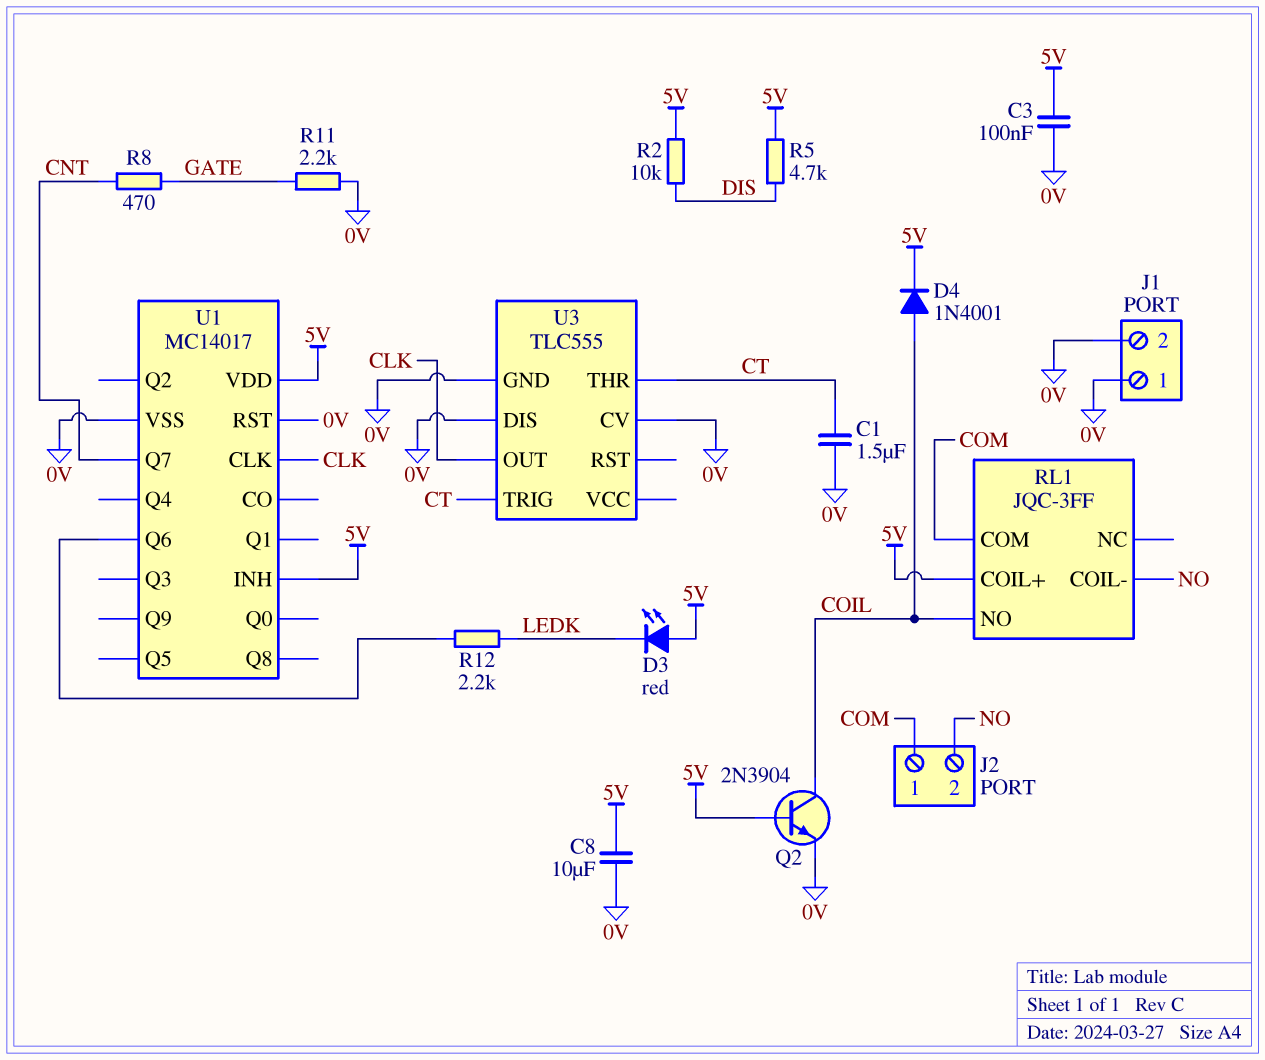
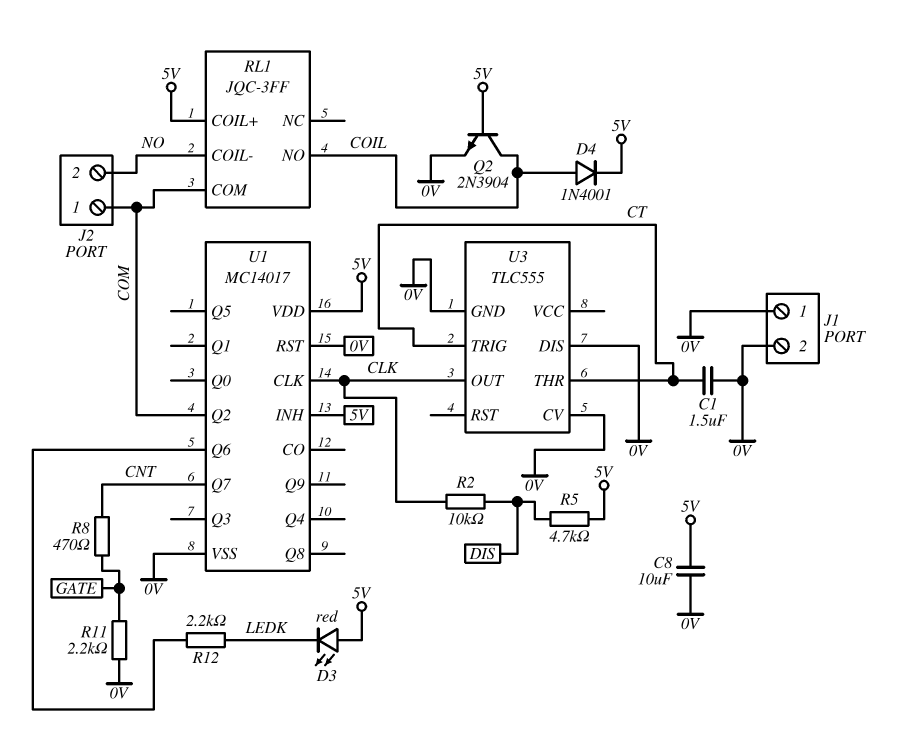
C3: 100nF (0V, 5V) -> none
R2: 10k (5V, DIS) -> 10k (CLK, DIS)
U1 pin Q2: none -> COM

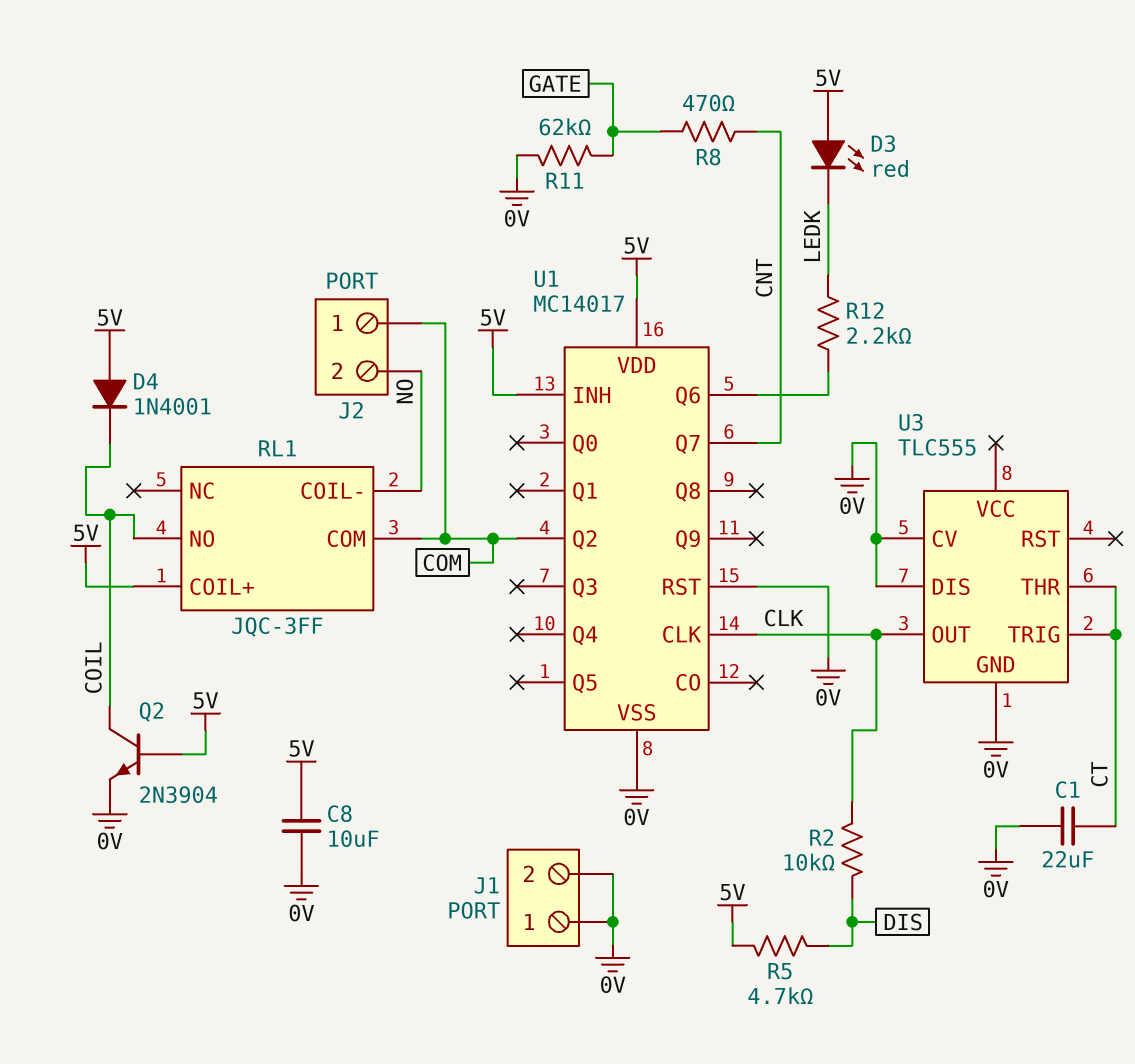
C1: 1.5uF (0V, CT) -> 22uF (0V, CT)
D4: diode 1N4001 (A COIL, K 5V) -> diode 1N4001 (A 5V, K COIL)
R11: 2.2k (0V, GATE) -> 62k (0V, GATE)

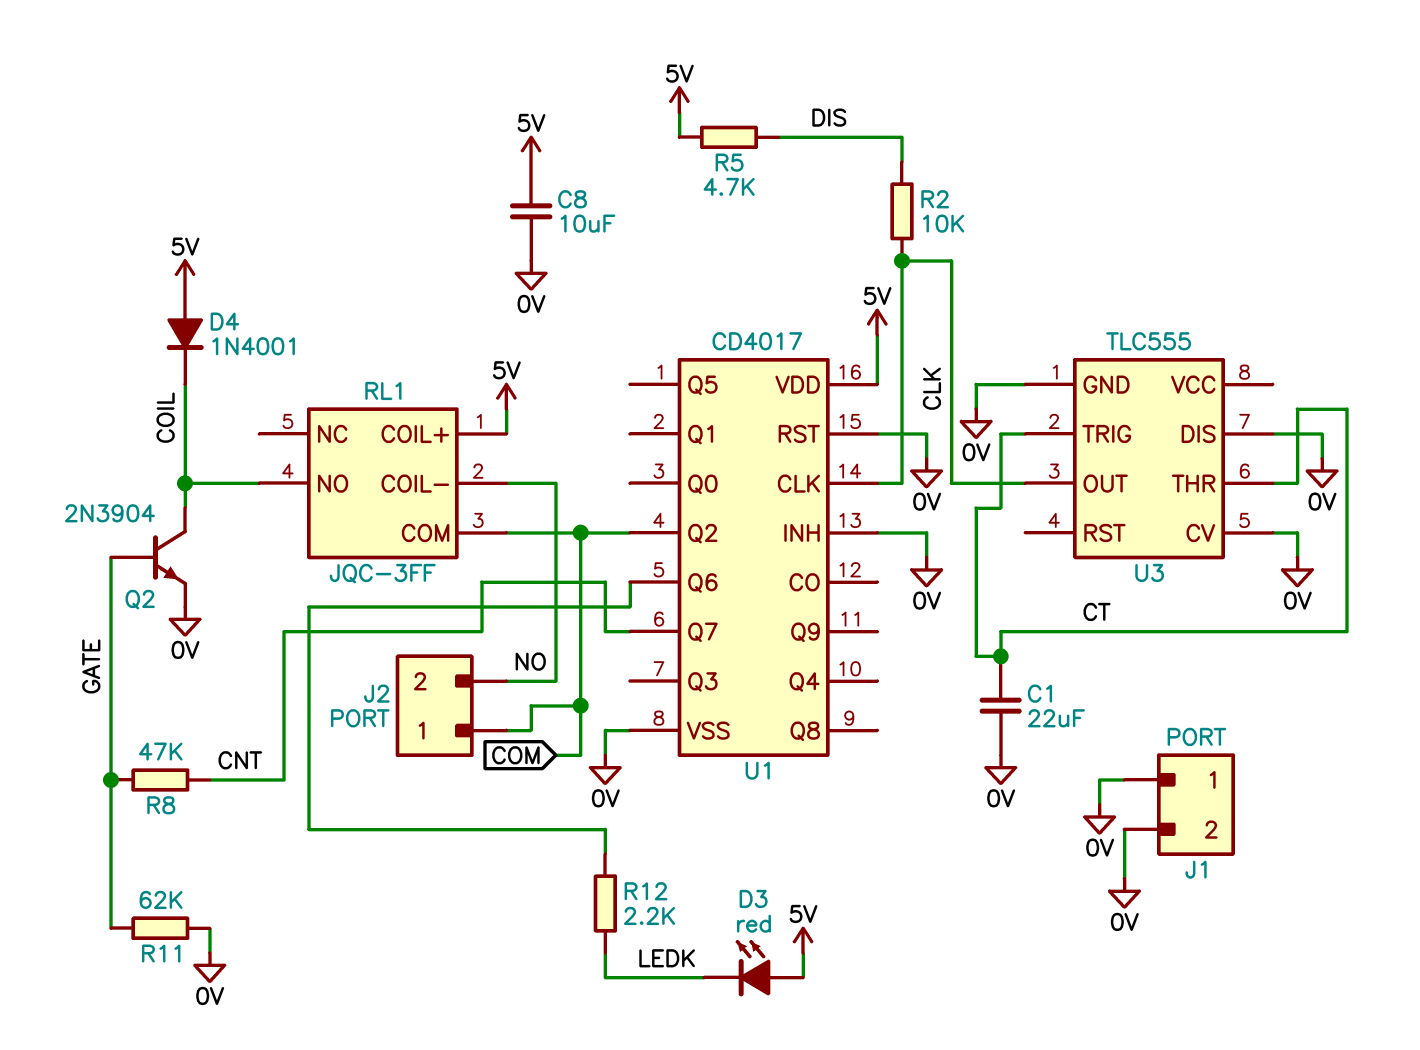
Q2: NPN 2N3904 (B 5V, C COIL, E 0V) -> NPN 2N3904 (B GATE, C COIL, E 0V)
R8: 470 (CNT, GATE) -> 47k (CNT, GATE)
U1: MC14017 -> CD4017
U1 pin INH: 5V -> 0V

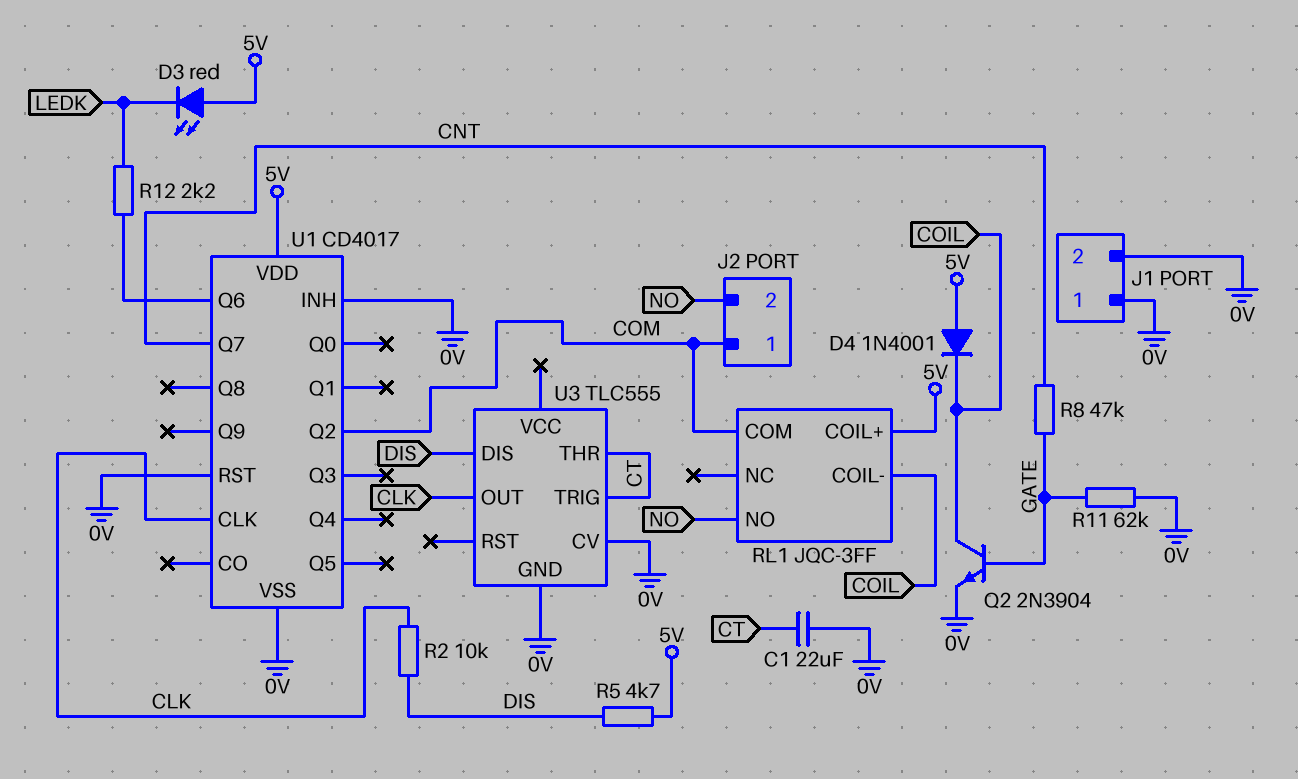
C8: 10uF (0V, 5V) -> none
RL1 pin COIL-: NO -> COIL
RL1 pin NO: COIL -> NO
U3 pin DIS: 0V -> DIS

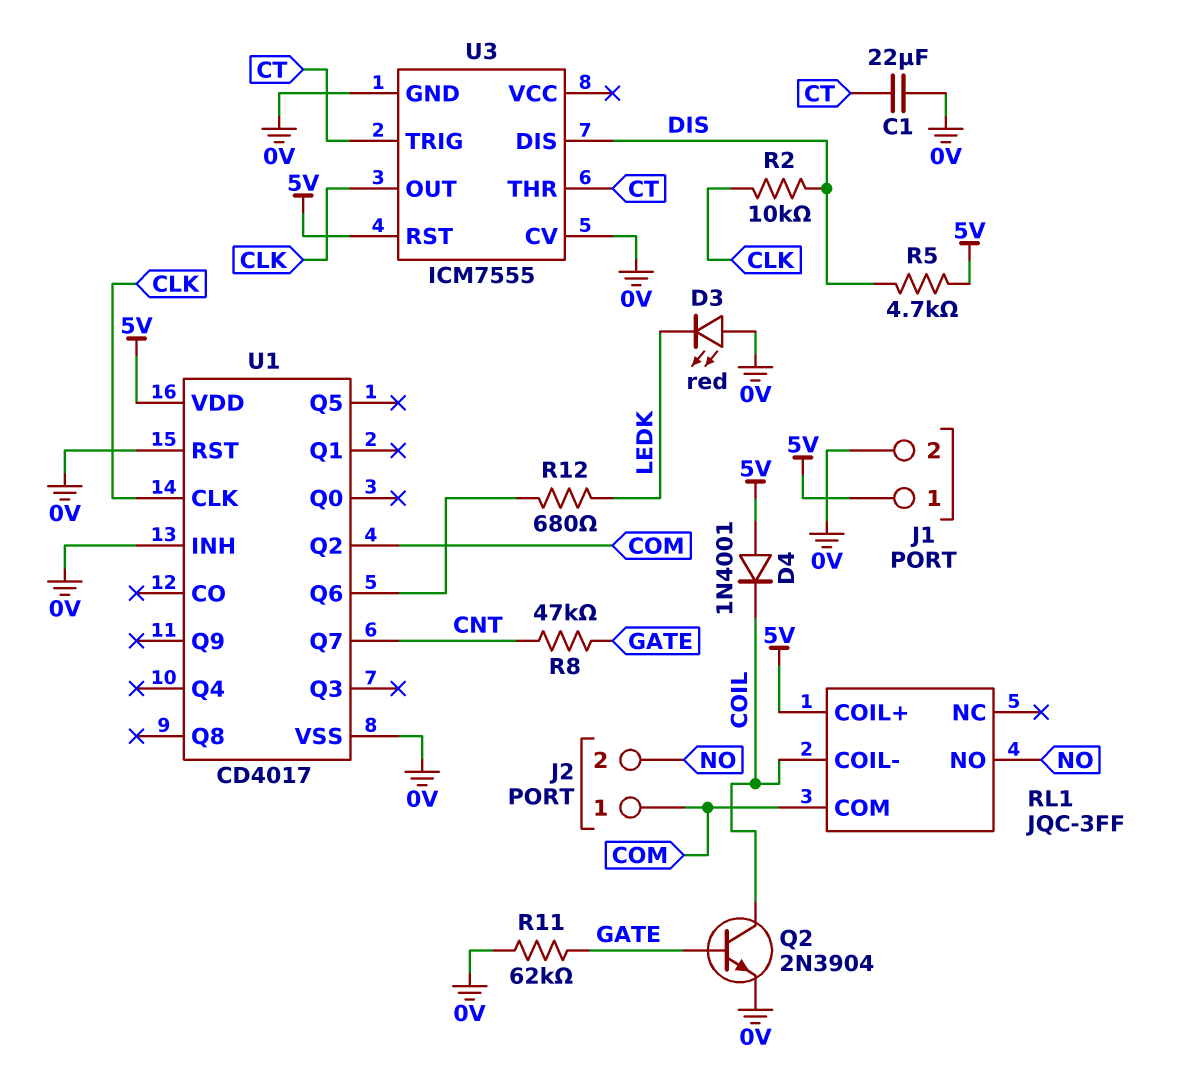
D3: LED red (A 5V, K LEDK) -> LED red (A 0V, K LEDK)
J1 pin 1: 0V -> 5V
R12: 2.2k (LEDK, U1/Q6) -> 680 (LEDK, U1/Q6)
U3: TLC555 -> ICM7555
U3 pin RST: none -> 5V

